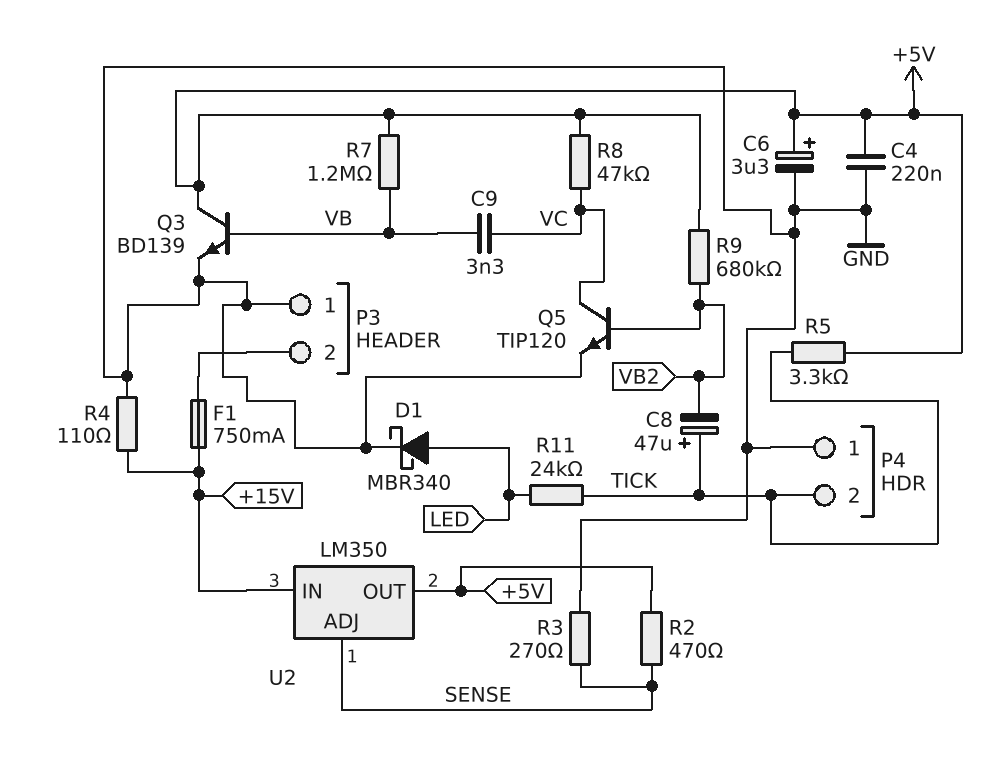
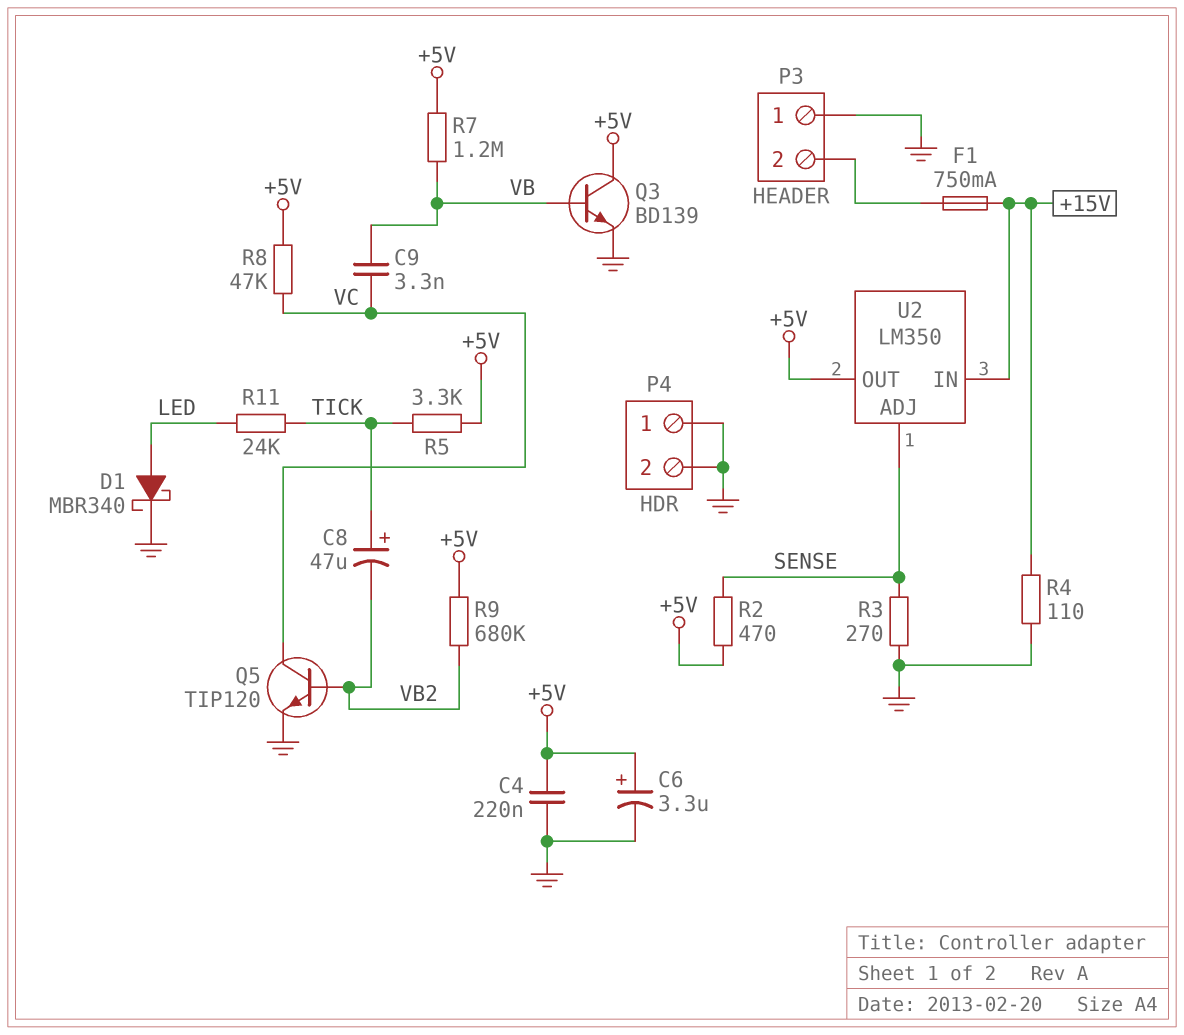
P4 pin 2: TICK -> GND

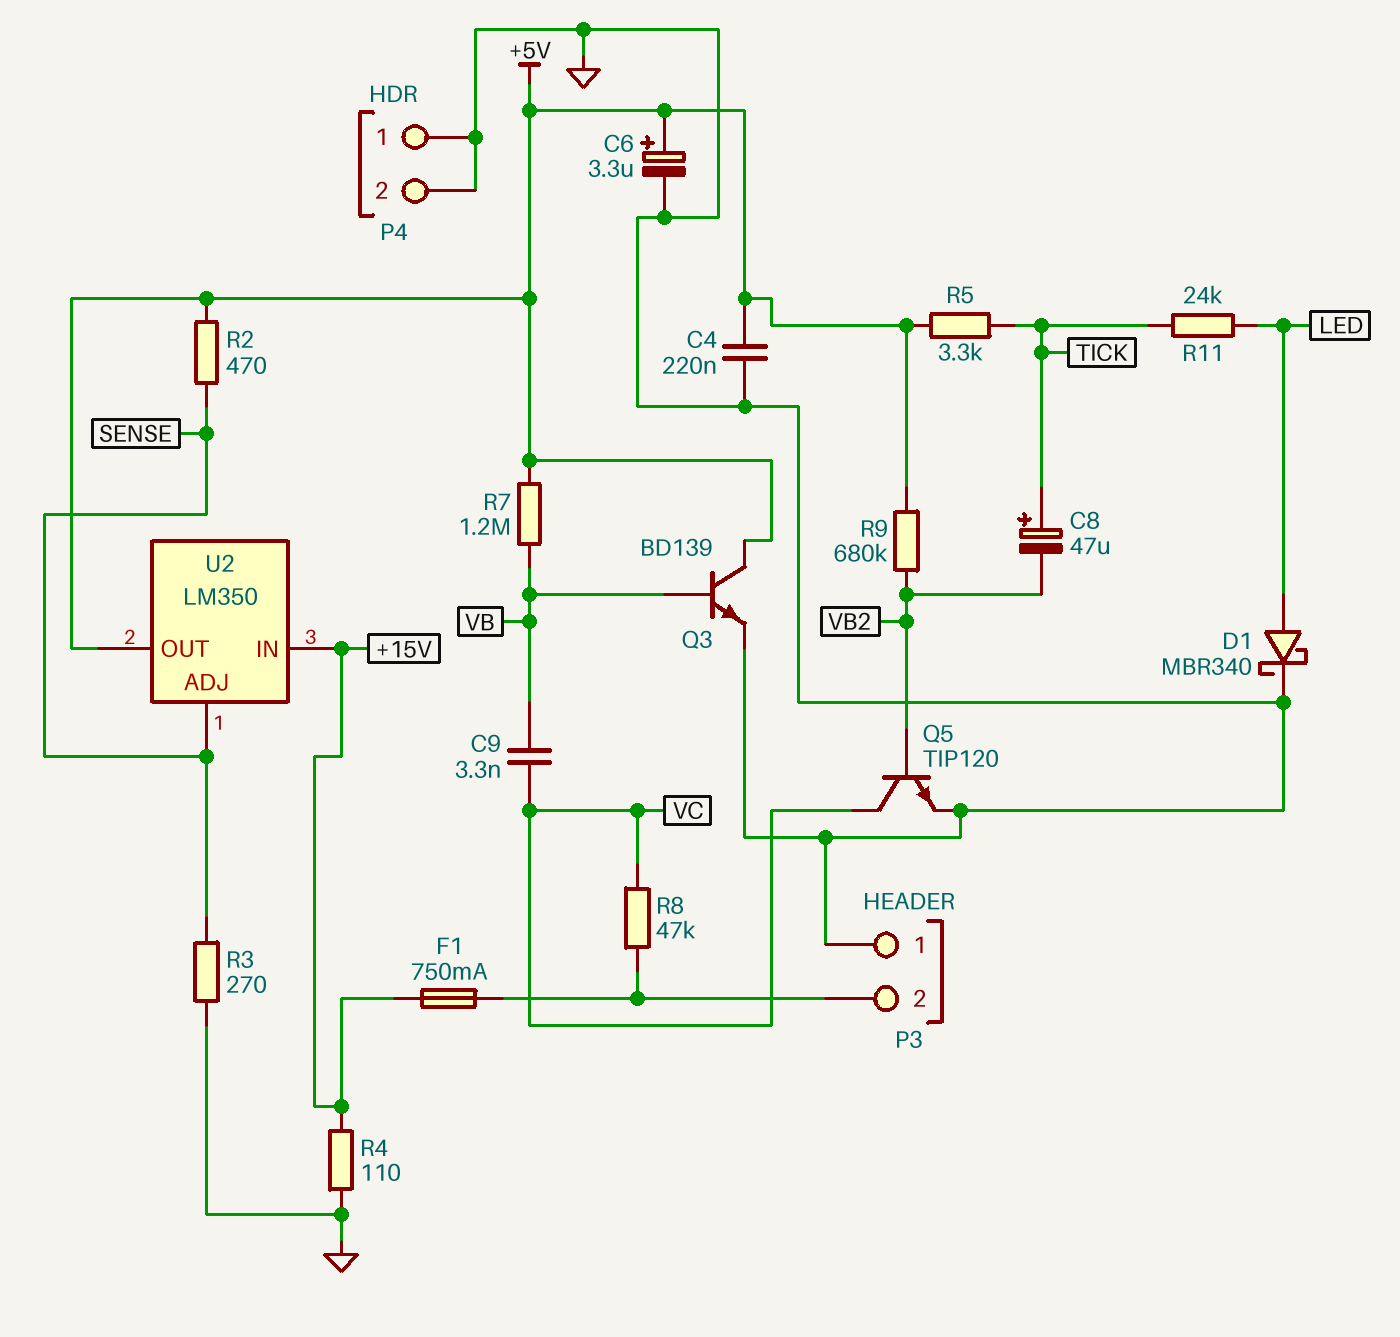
R8: 47k (+5V, VC) -> 47k (P3/2, VC)

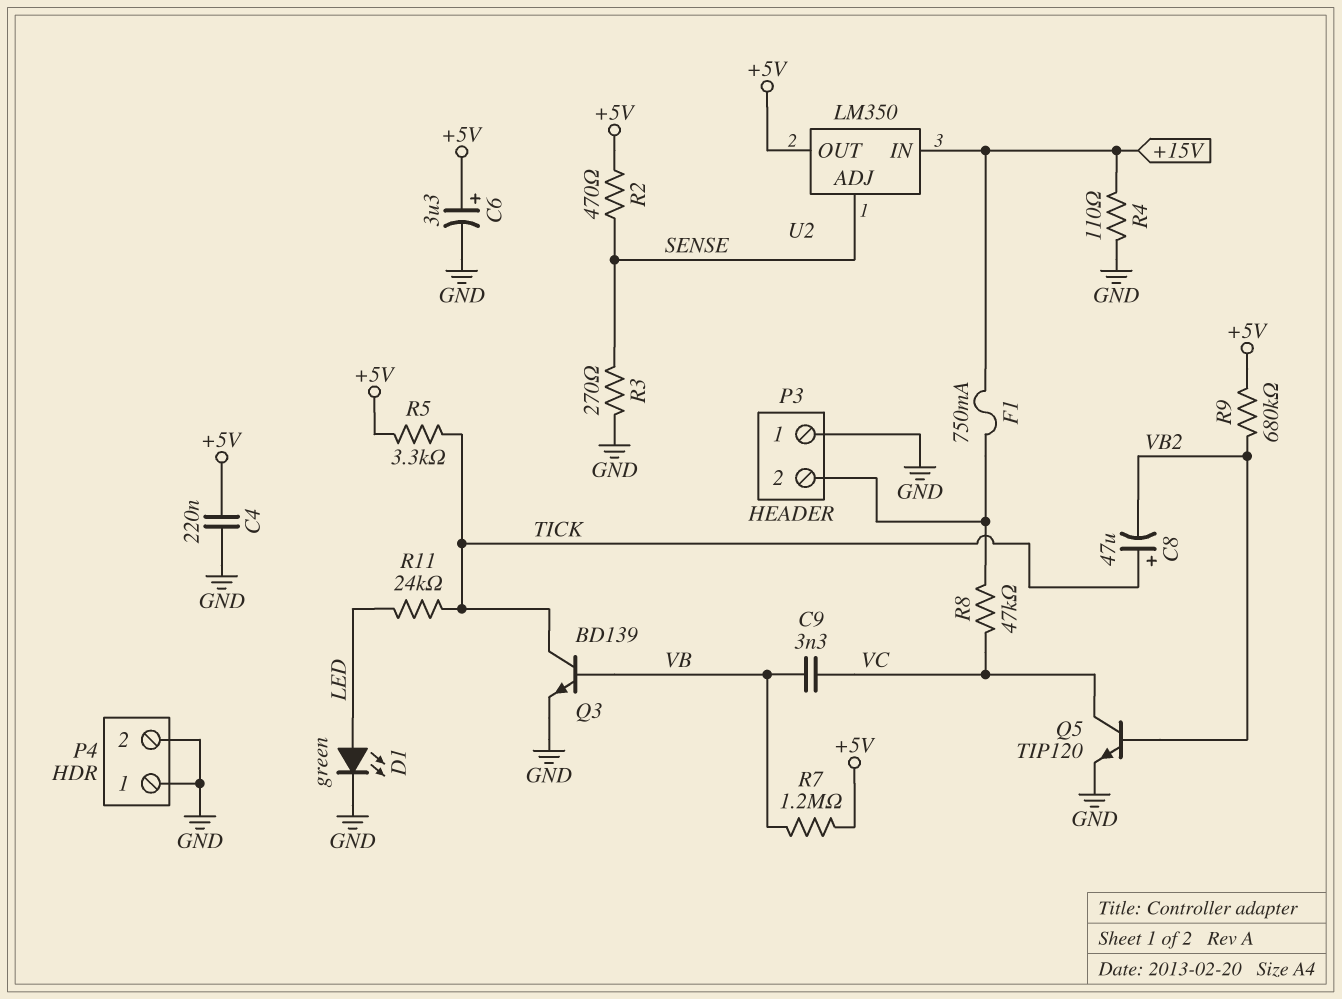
D1: schottky MBR340 (A LED, K GND) -> LED green (A LED, K GND)
Q3: NPN BD139 (B VB, C +5V, E GND) -> NPN BD139 (B VB, C TICK, E GND)

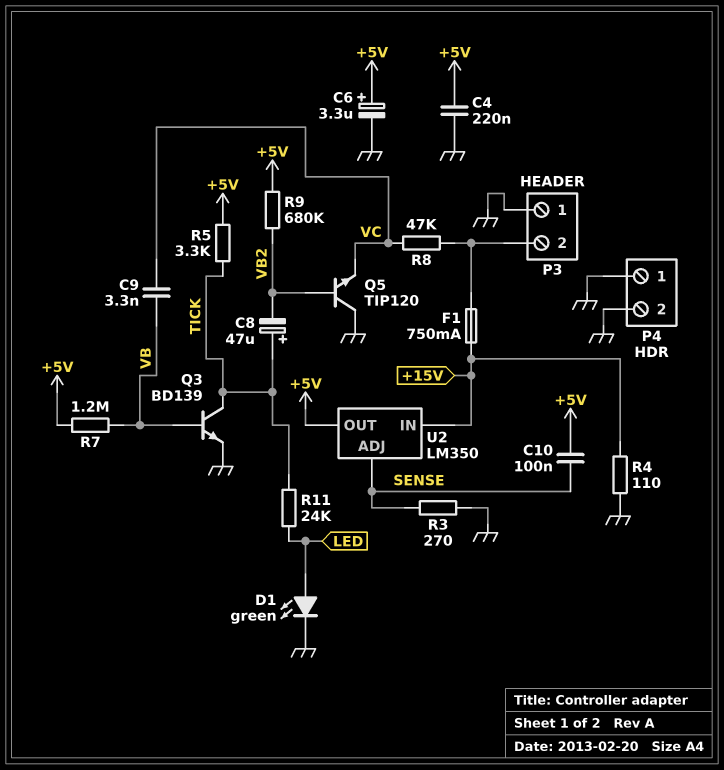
C10: none -> 100nF (+5V, SENSE)
Q5: NPN TIP120 (B VB2, C VC, E GND) -> NPN TIP120 (B VB2, C GND, E VC)
R2: 470 (+5V, SENSE) -> none

